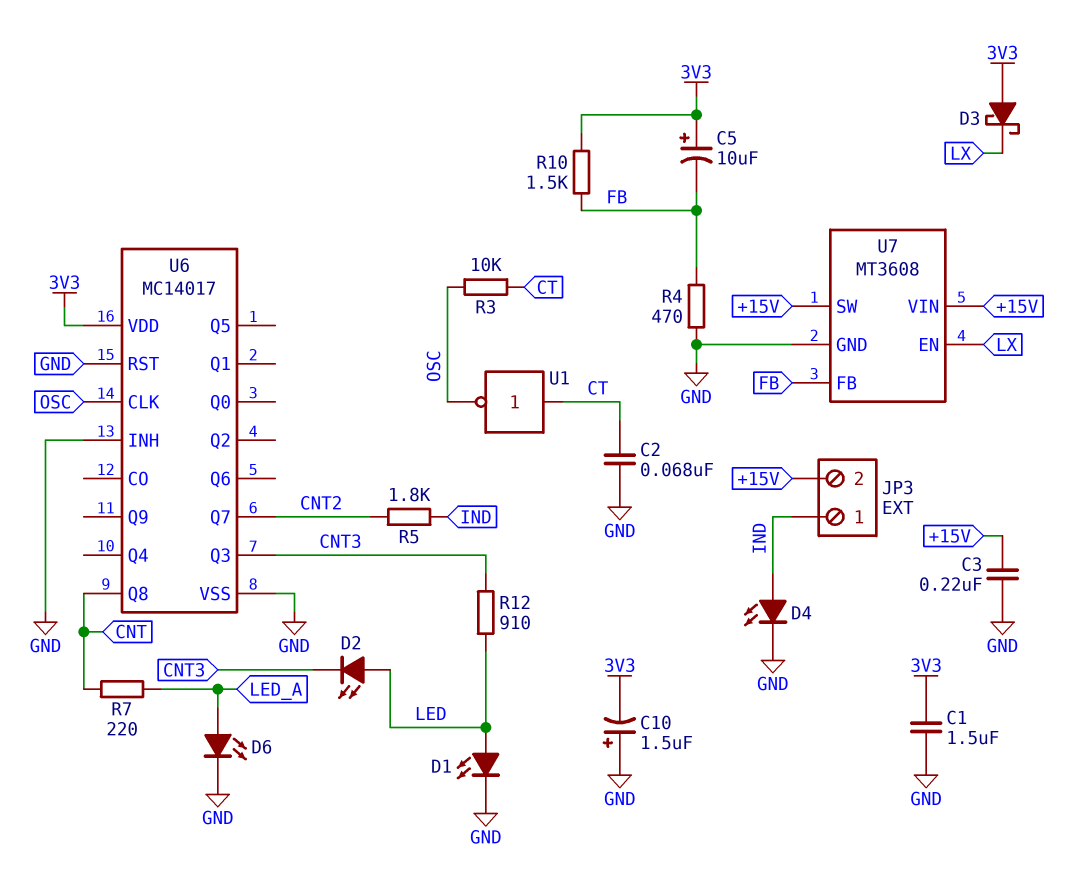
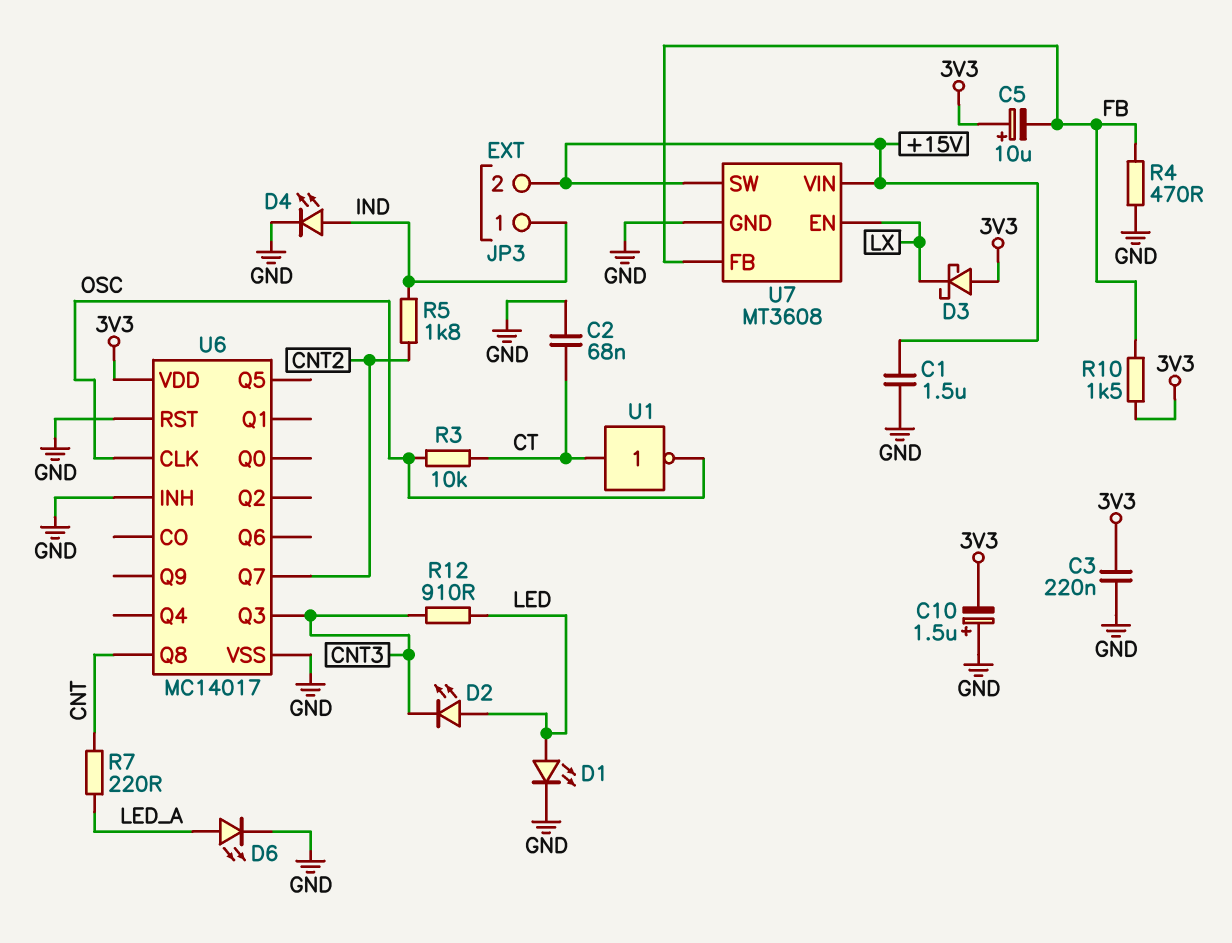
C1: 1.5uF (3V3, GND) -> 1.5uF (+15V, GND)
C3: 220nF (+15V, GND) -> 220nF (3V3, GND)

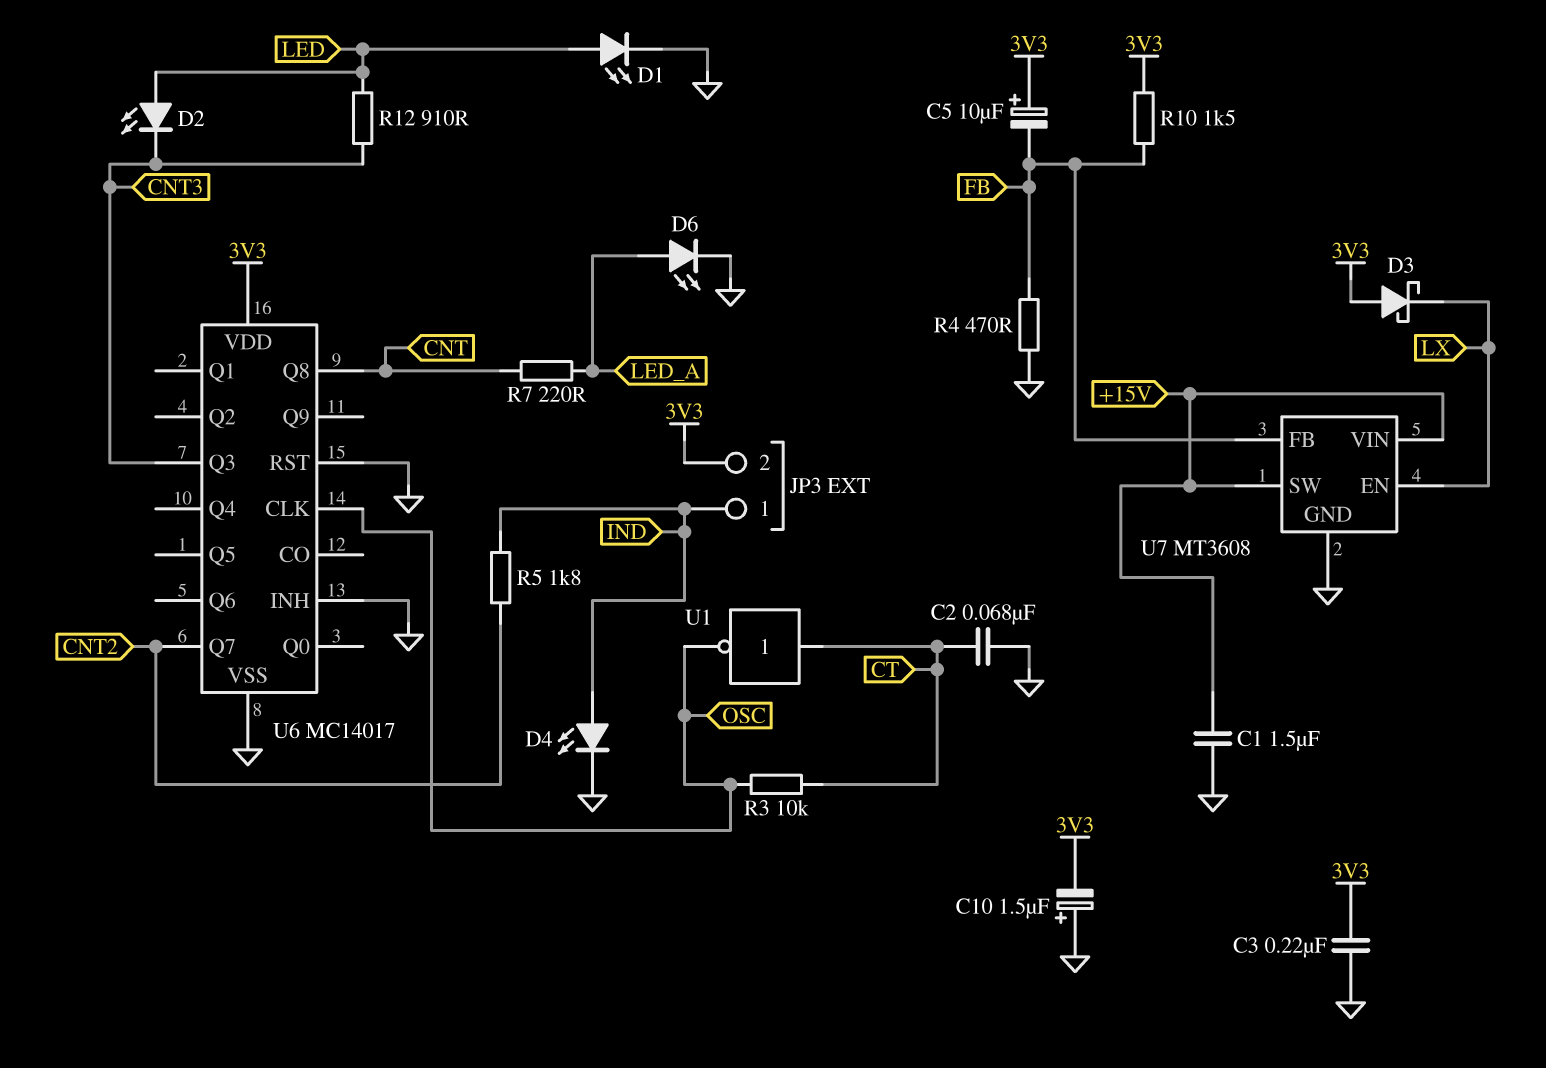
JP3 pin 2: +15V -> 3V3

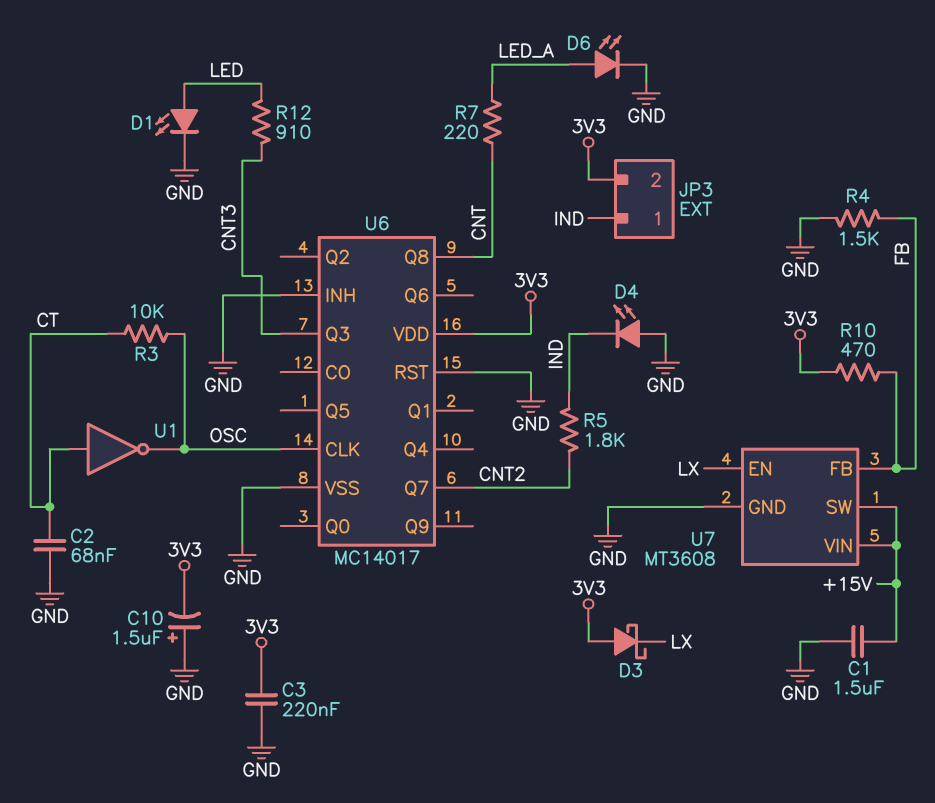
C5: 10uF (plus 3V3, minus FB) -> none
D2: LED (A LED, K CNT3) -> none
D4: LED (A IND, K GND) -> LED (A GND, K IND)
R4: 470 (FB, GND) -> 1.5k (FB, GND)
R10: 1.5k (3V3, FB) -> 470 (3V3, FB)

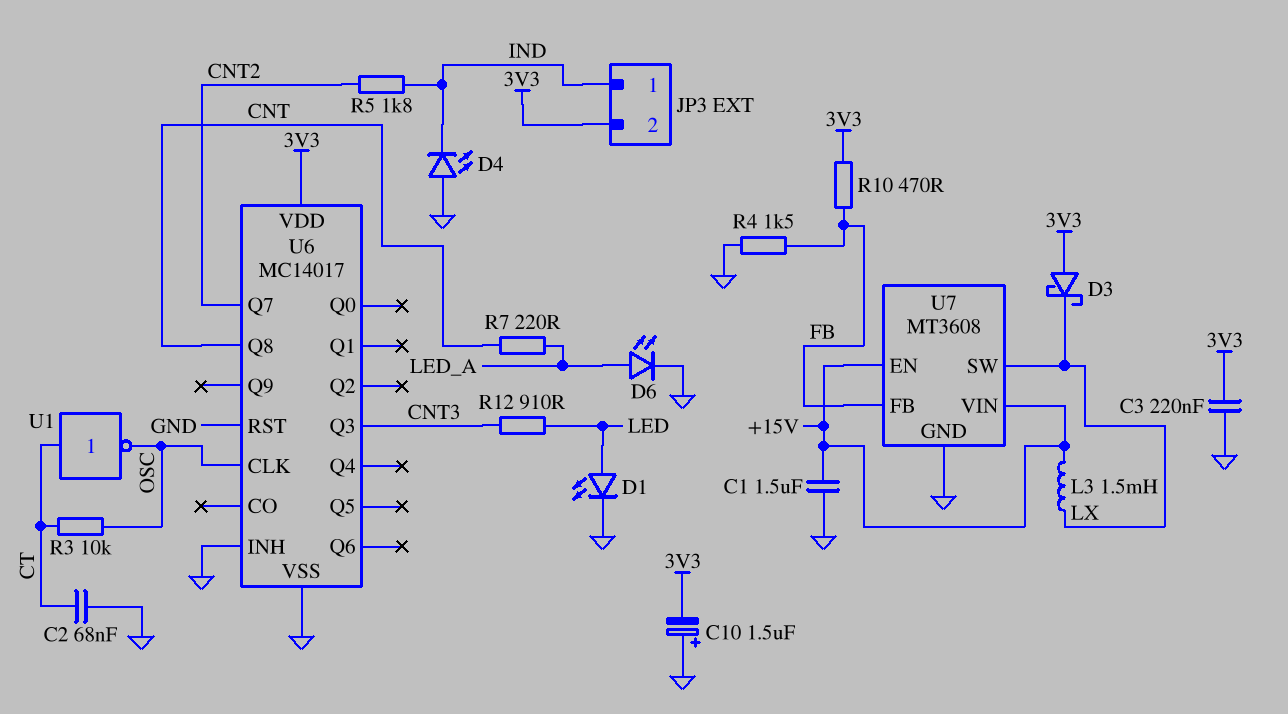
L3: none -> 1.5mH (+15V, LX)
U7 pin EN: LX -> +15V
U7 pin SW: +15V -> LX

